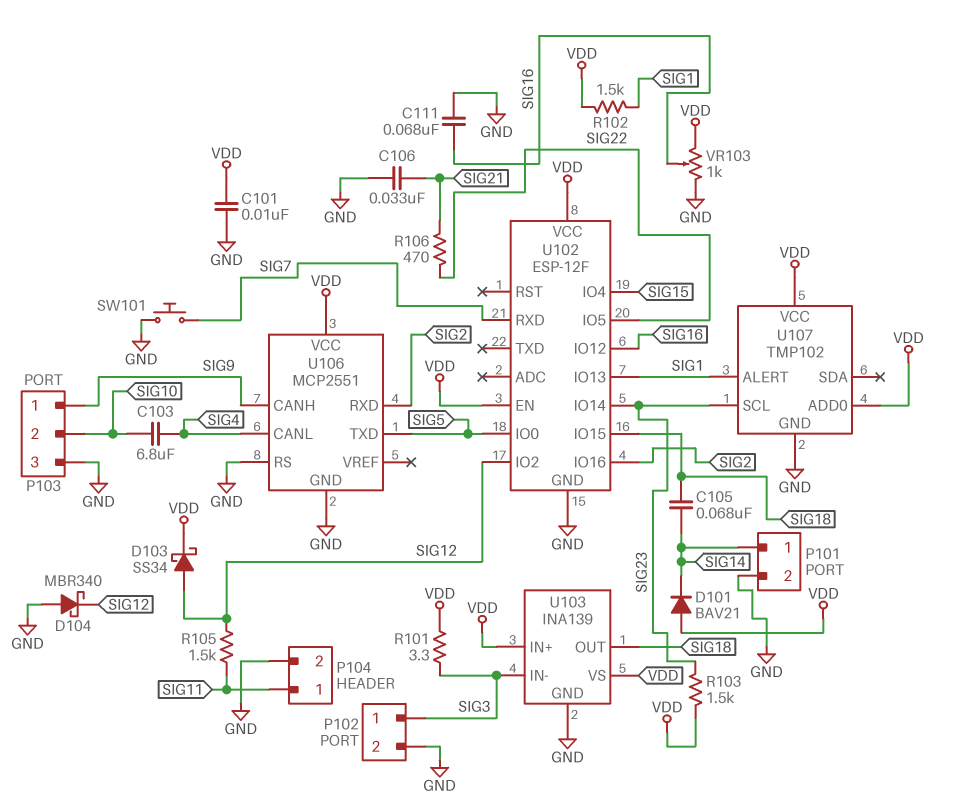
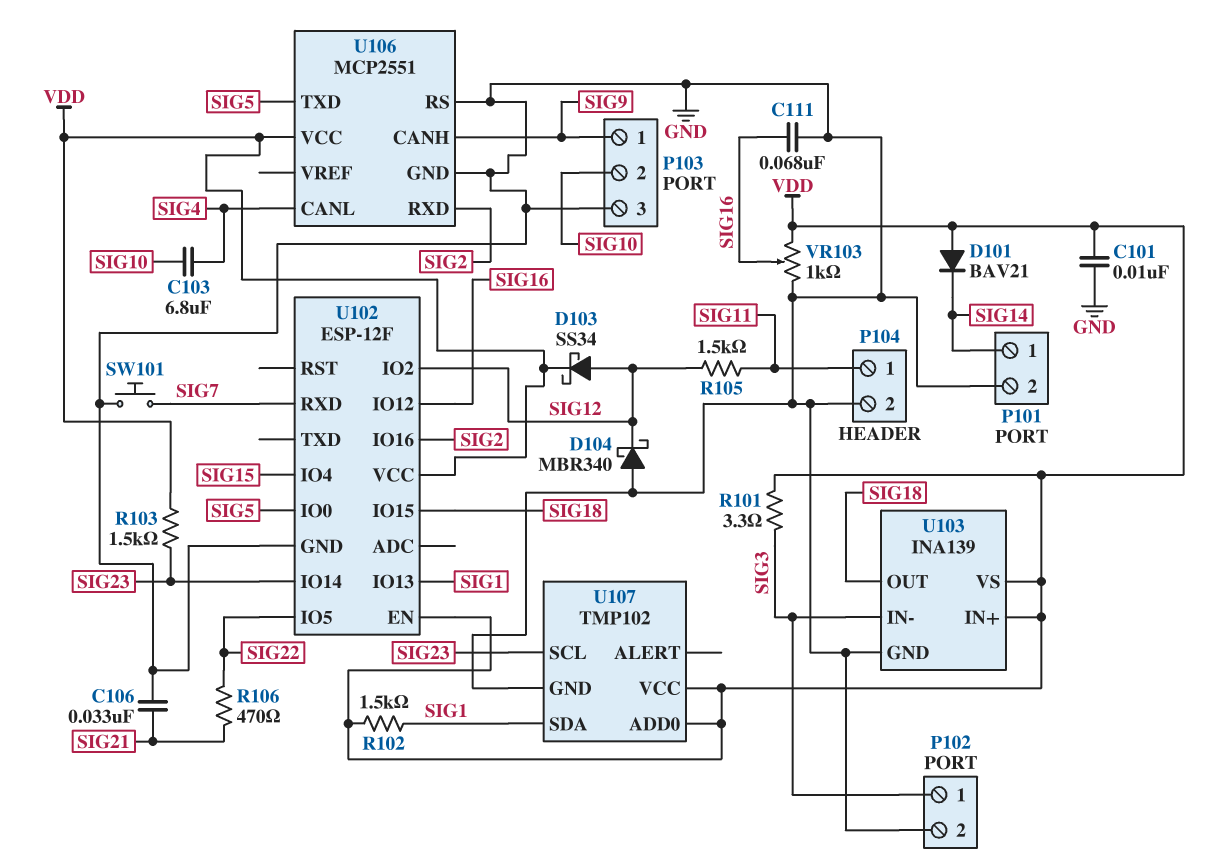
C105: 68nF (SIG14, SIG18) -> none
U107 pin ALERT: SIG1 -> none
U107 pin SDA: none -> SIG1

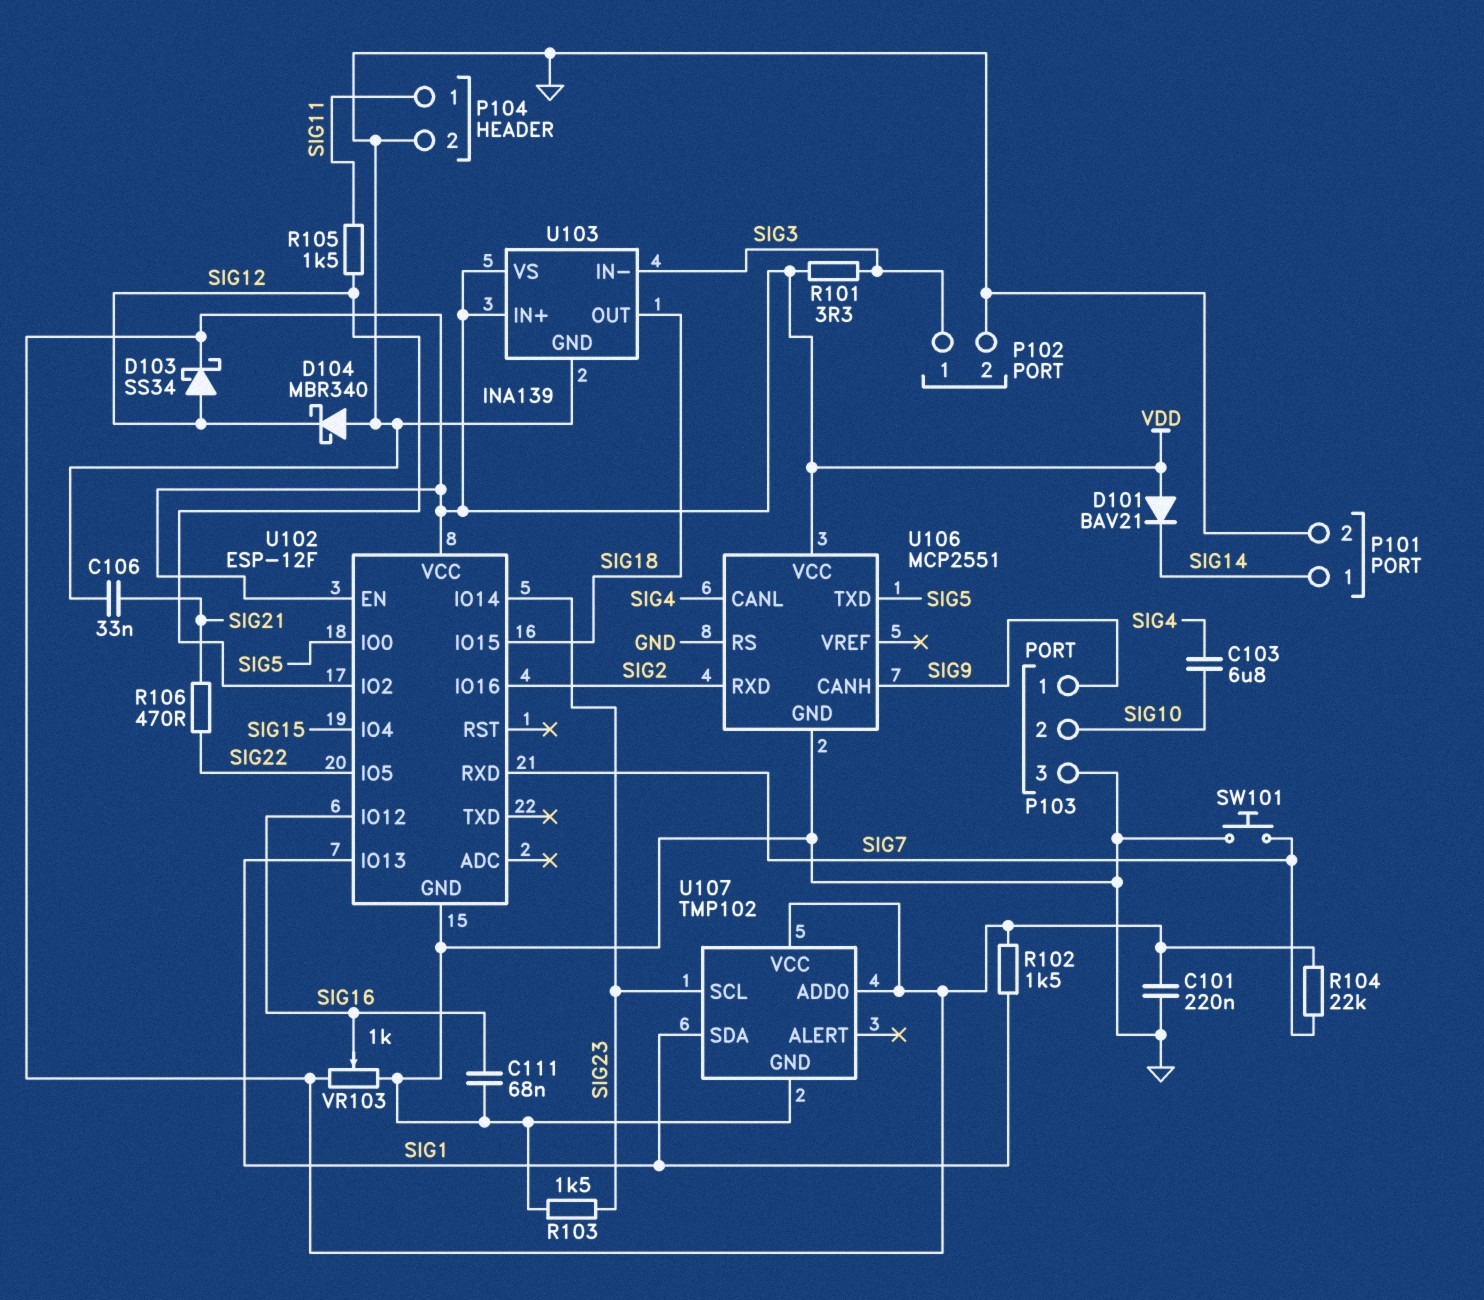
C101: 10nF (GND, VDD) -> 220nF (GND, VDD)
R103: 1.5k (SIG23, VDD) -> 1.5k (GND, SIG23)
R104: none -> 22k (SIG7, VDD)

